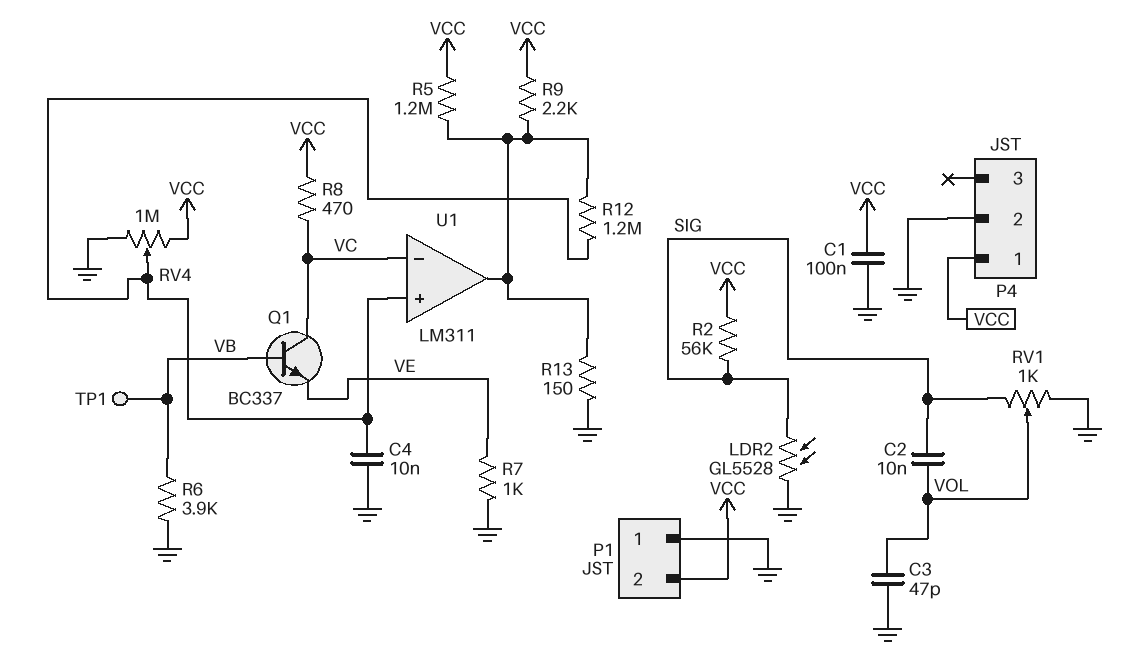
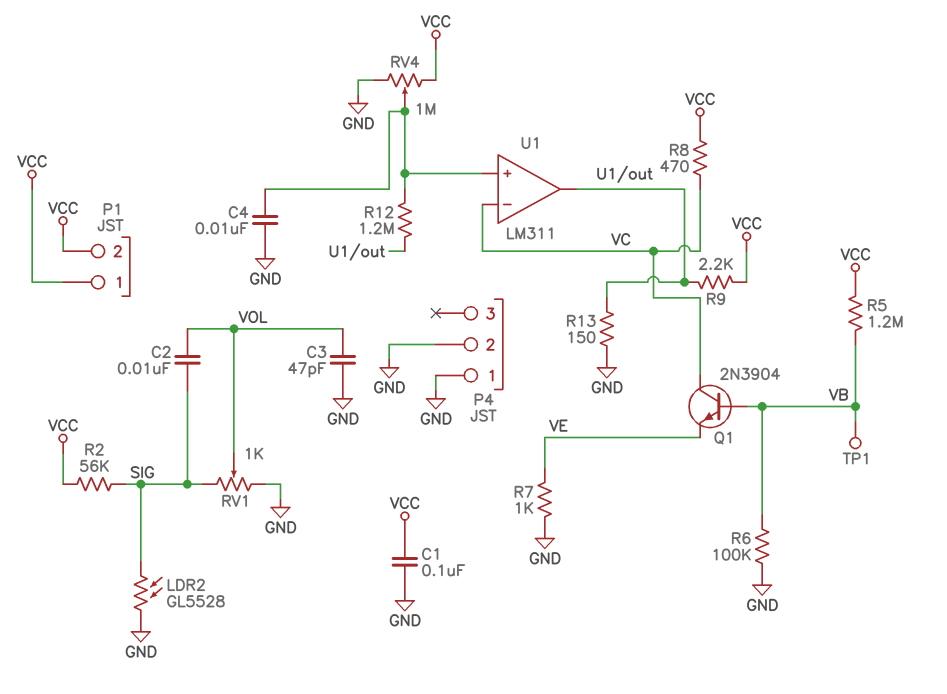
P1 pin 1: GND -> VCC
P4 pin 1: VCC -> GND
Q1: NPN BC337 (B VB, C VC, E VE) -> NPN 2N3904 (B VB, C VC, E VE)
R5: 1.2M (U1/out, VCC) -> 1.2M (VB, VCC)
R6: 3.9k (GND, VB) -> 100k (GND, VB)

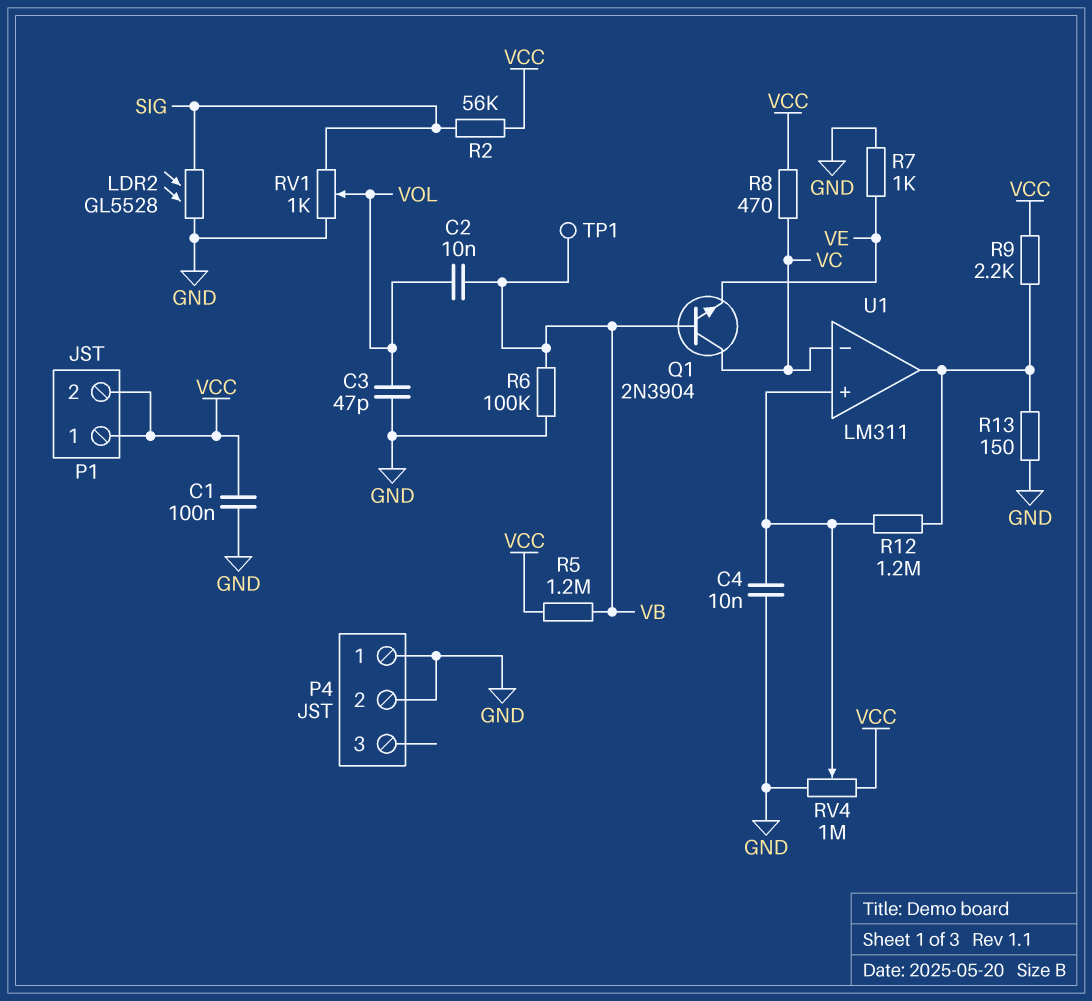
C2: 10nF (SIG, VOL) -> 10nF (VB, VOL)

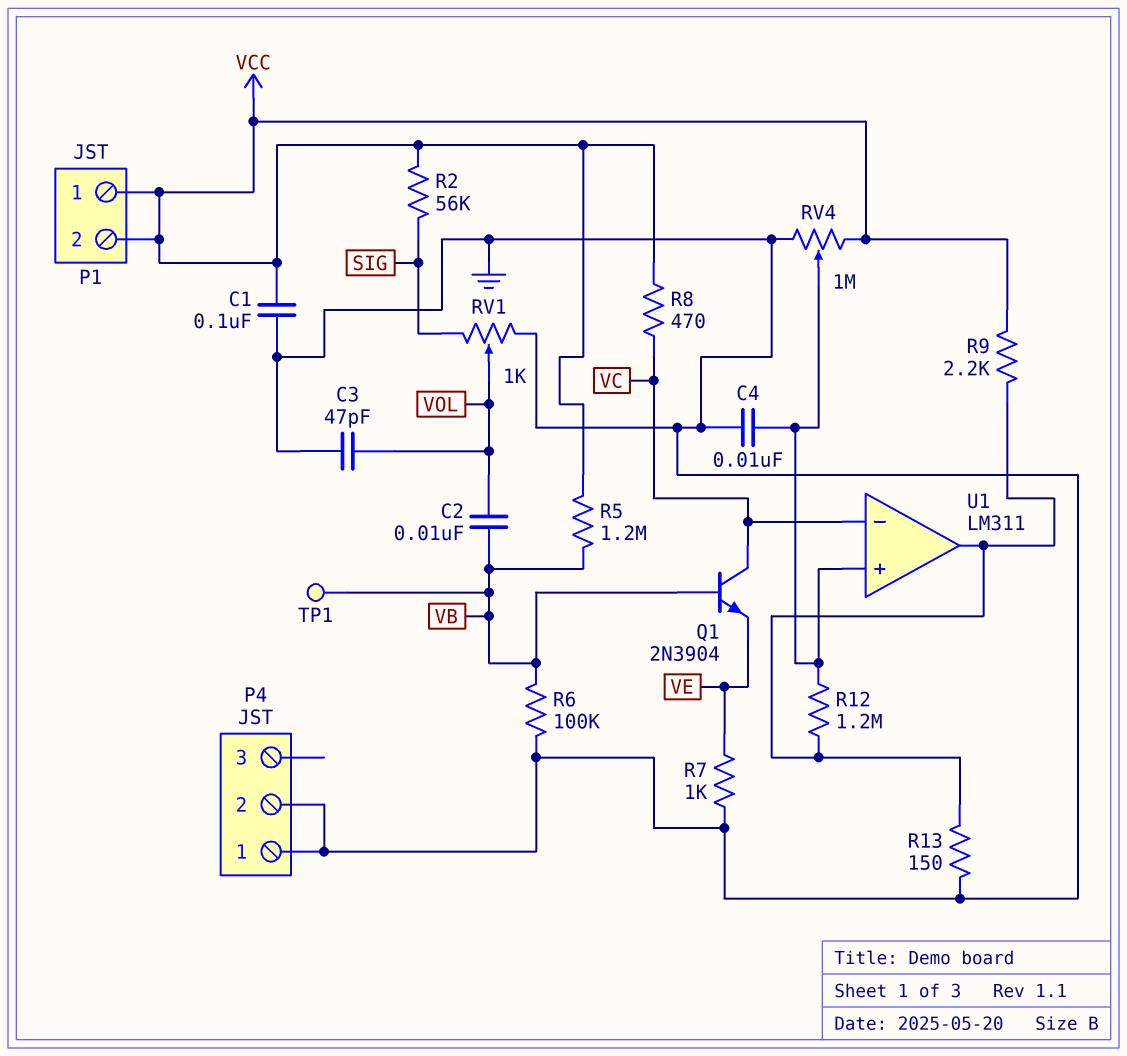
LDR2: GL5528 (GND, SIG) -> none

